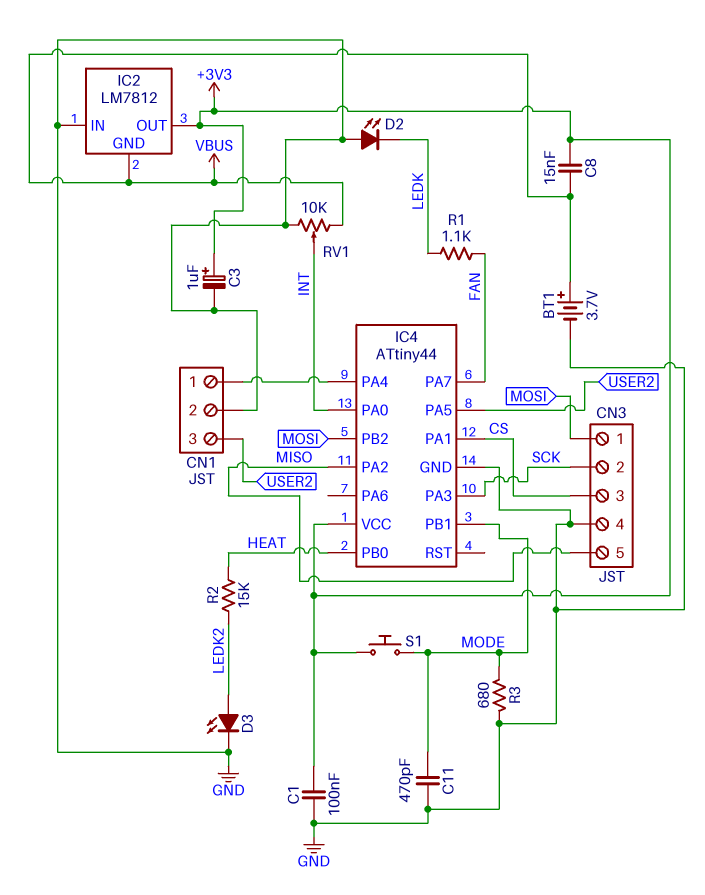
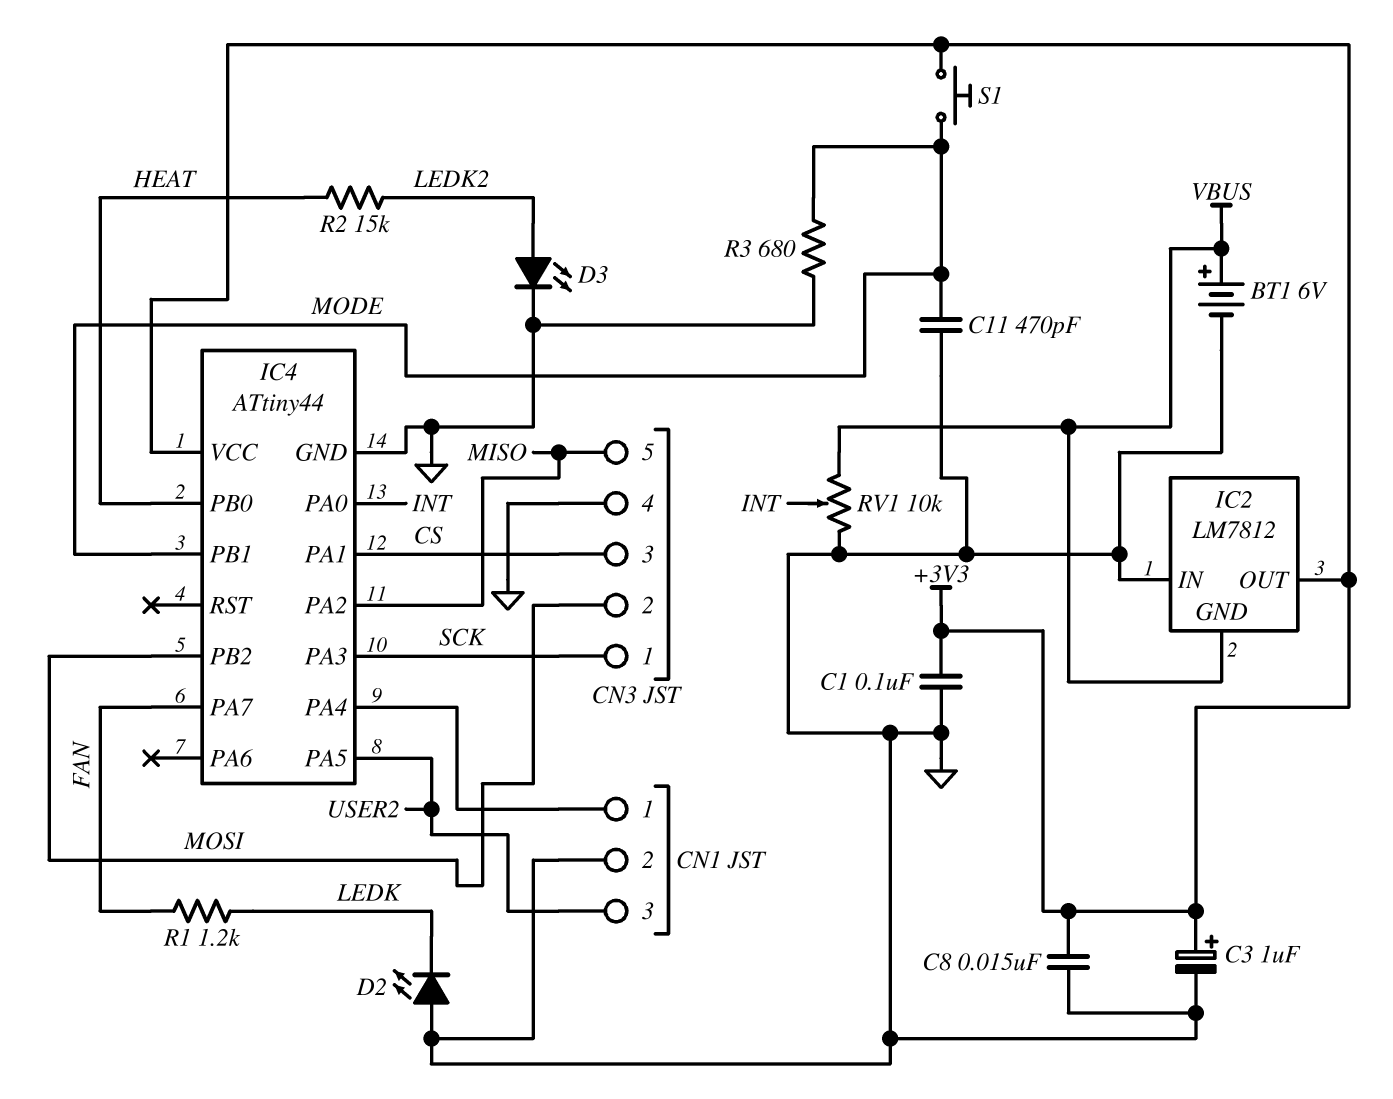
BT1: 3.7V (plus VBUS, minus GND) -> 6V (plus VBUS, minus GND)
C8: 15nF (+3V3, VBUS) -> 15nF (+3V3, GND)
CN3 pin 1: MOSI -> SCK
CN3 pin 2: SCK -> MOSI
R1: 1.1k (FAN, LEDK) -> 1.2k (FAN, LEDK)

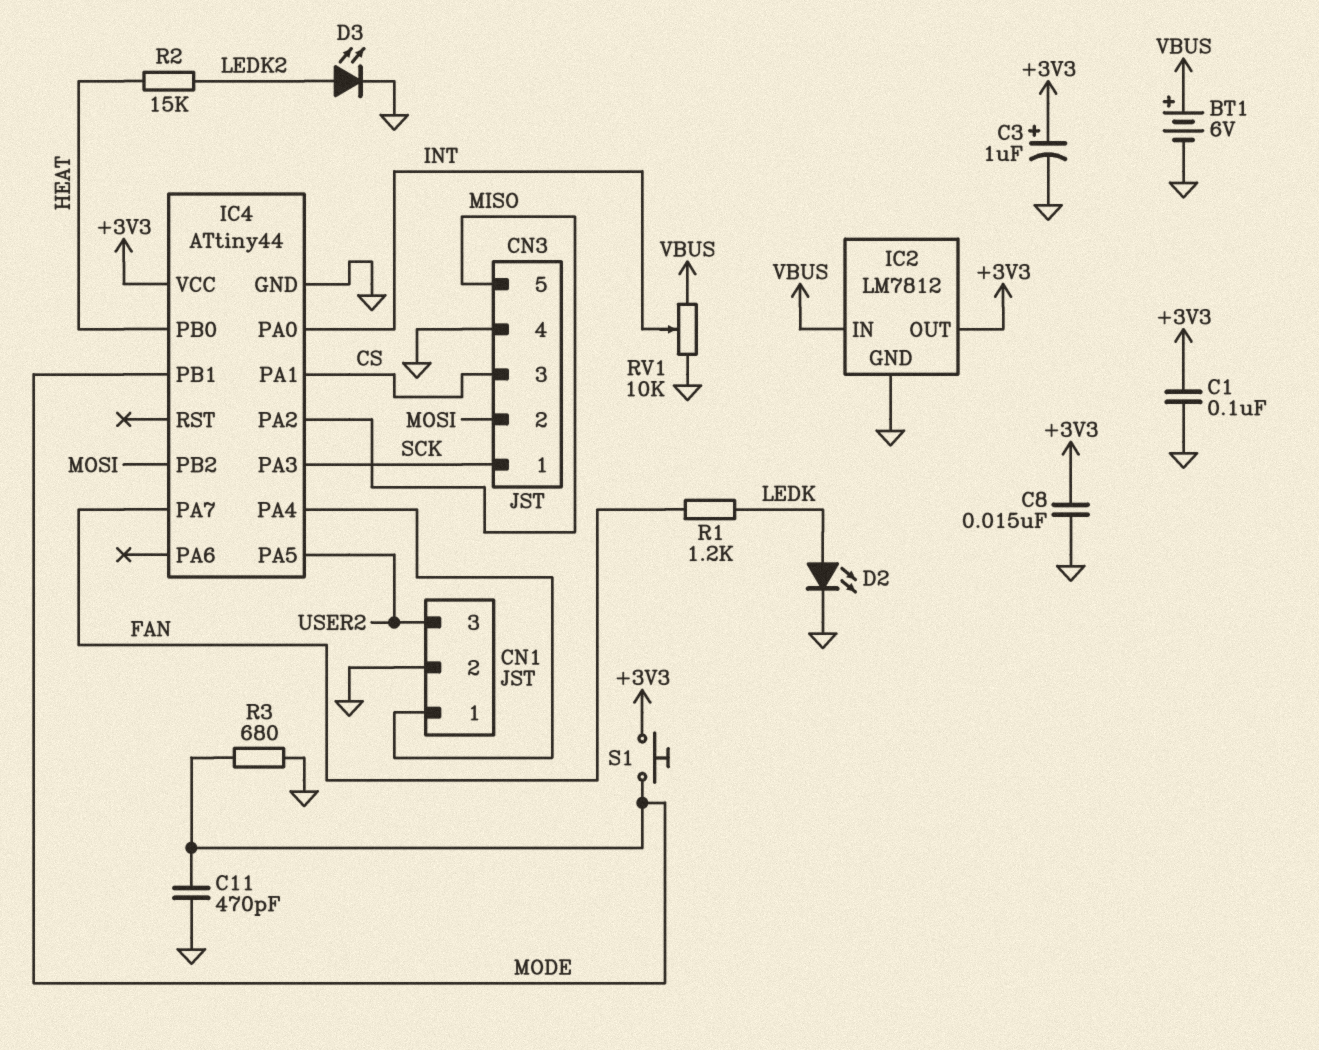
D2: LED (A GND, K LEDK) -> LED (A LEDK, K GND)
IC2 pin GND: VBUS -> GND
IC2 pin IN: GND -> VBUS

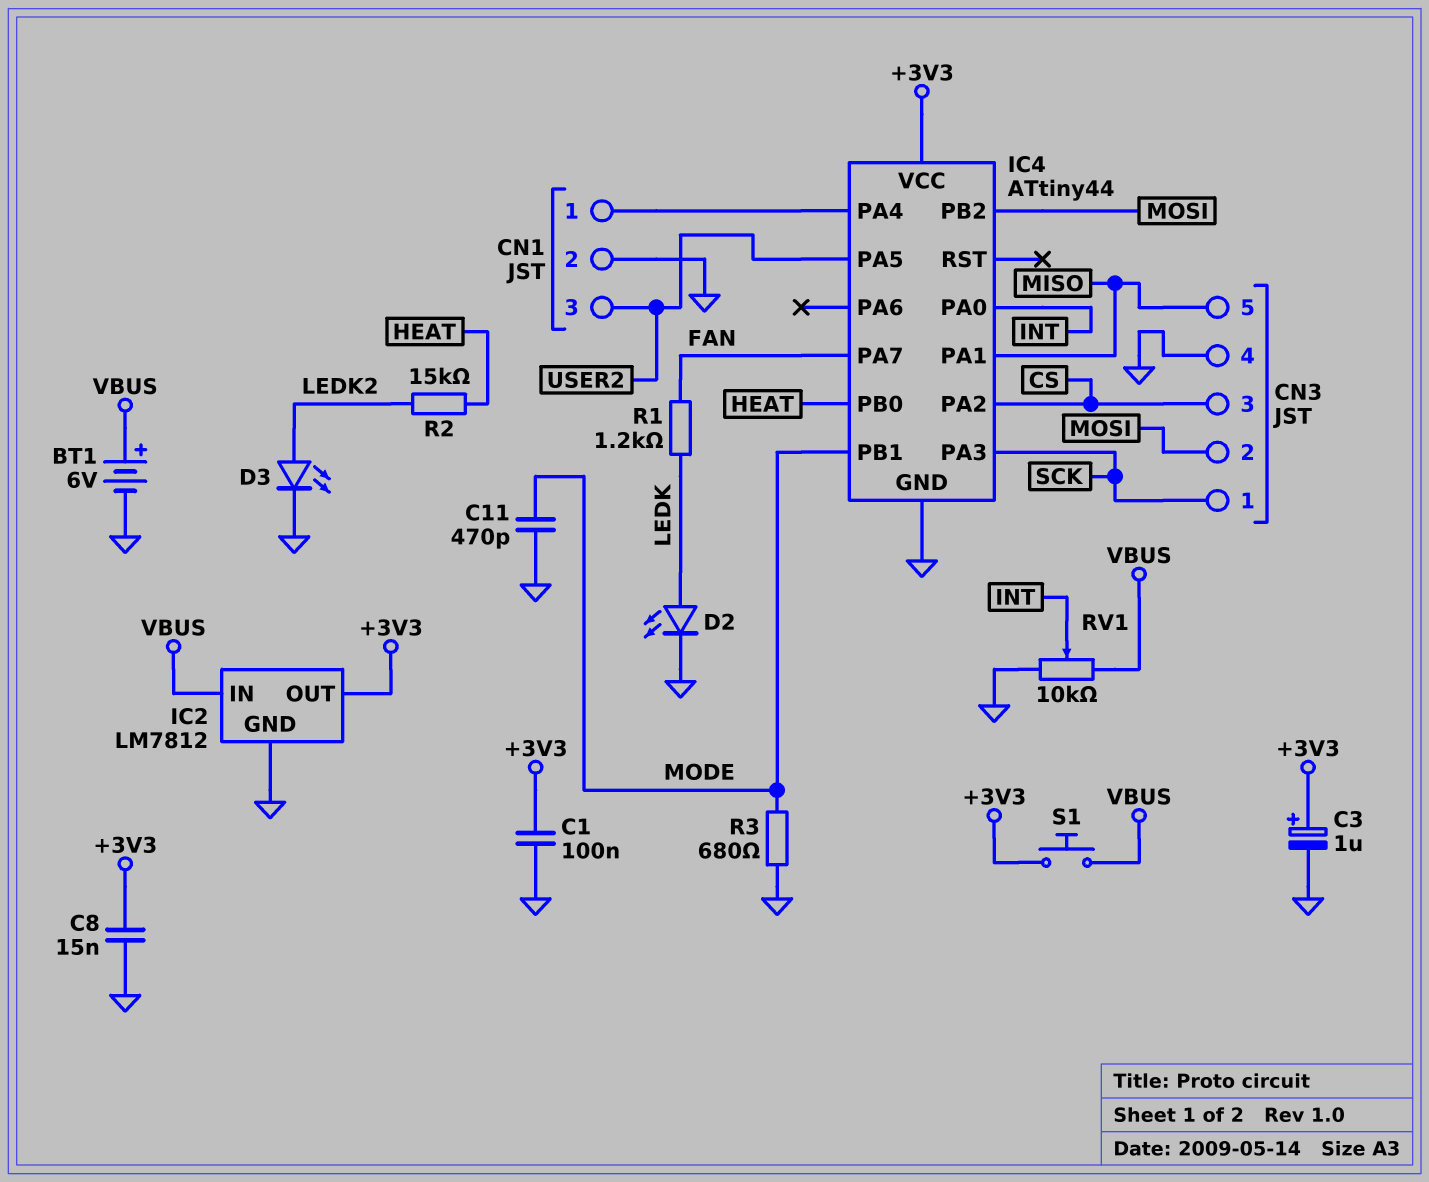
IC4 pin PA1: CS -> MISO
IC4 pin PA2: MISO -> CS
S1: button (+3V3, MODE) -> button (+3V3, VBUS)

